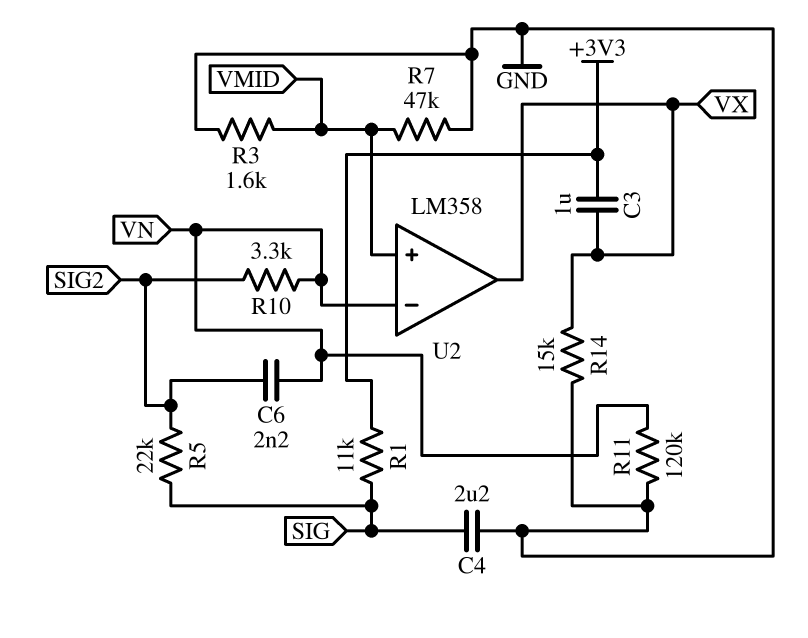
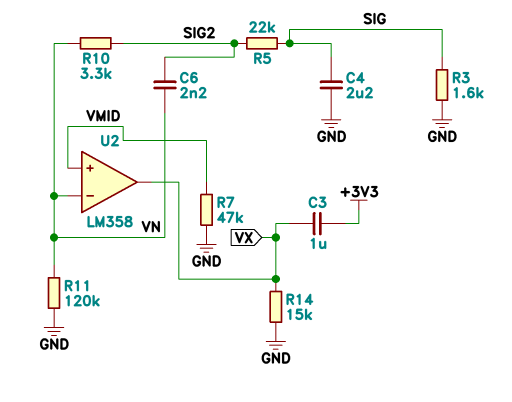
R1: 11k (+3V3, SIG) -> none
R3: 1.6k (GND, VMID) -> 1.6k (GND, SIG)

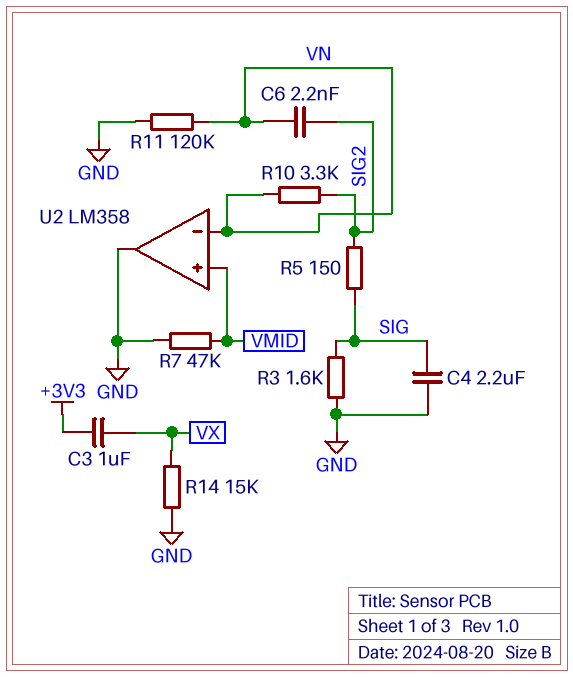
R5: 22k (SIG, SIG2) -> 150 (SIG, SIG2)
U2 pin out: VX -> GND

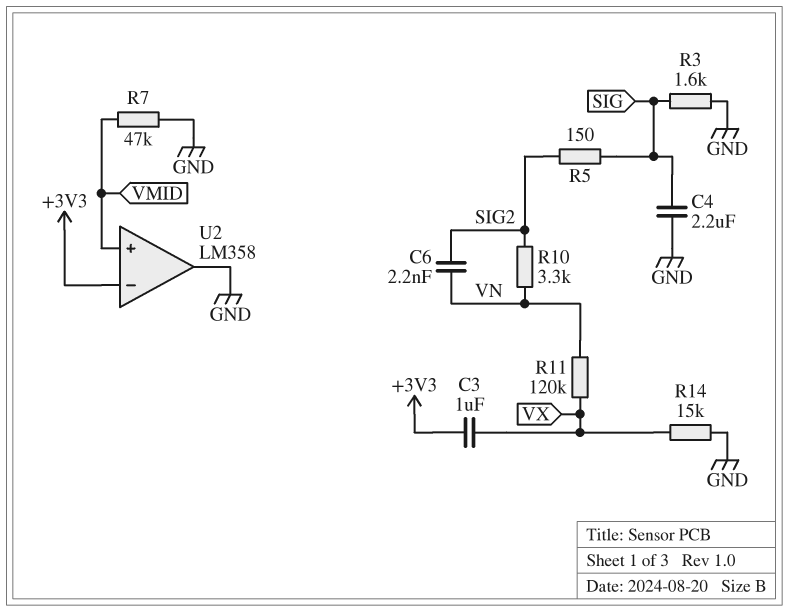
R11: 120k (GND, VN) -> 120k (VN, VX)
U2 pin in-: VN -> +3V3

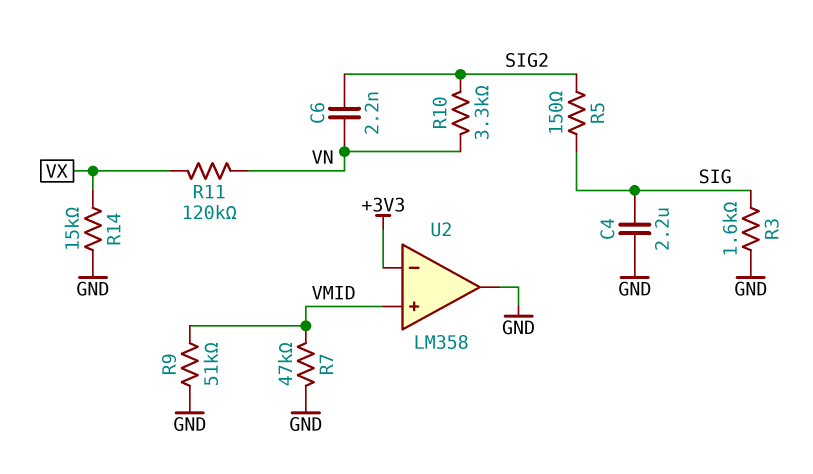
C3: 1uF (+3V3, VX) -> none
R9: none -> 51k (GND, VMID)

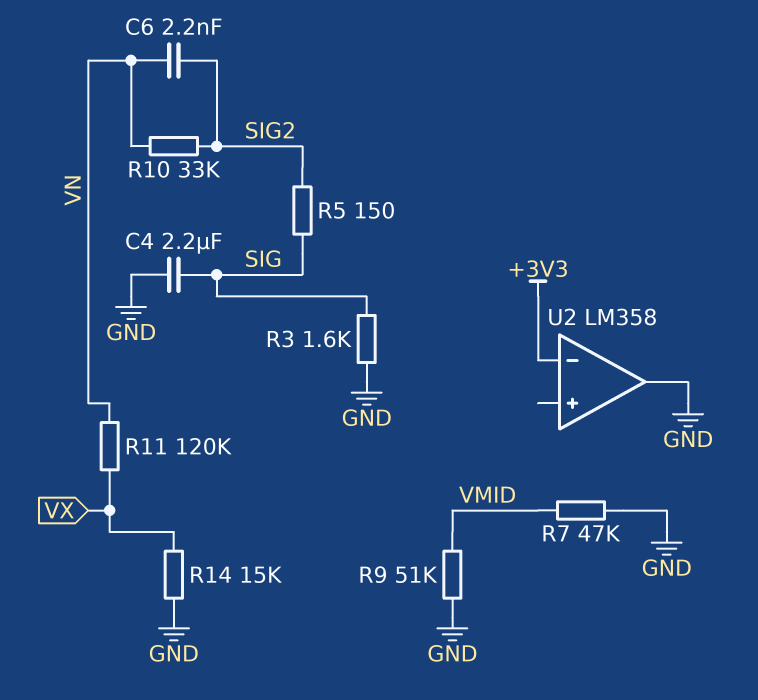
R10: 3.3k (SIG2, VN) -> 33k (SIG2, VN)
U2 pin in+: VMID -> none

